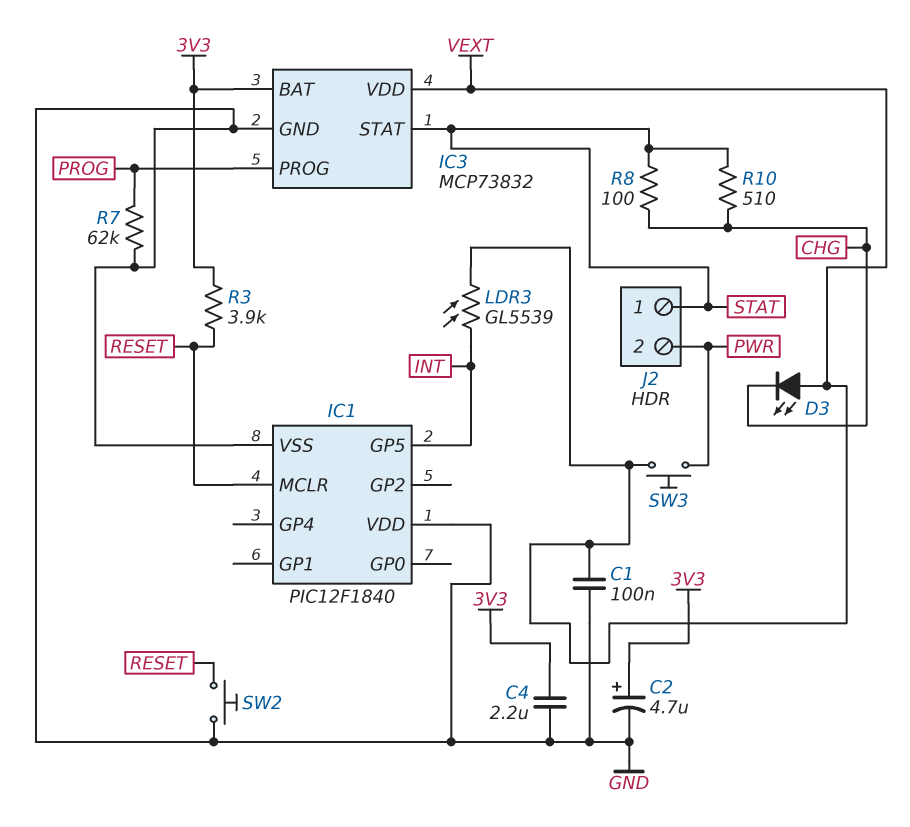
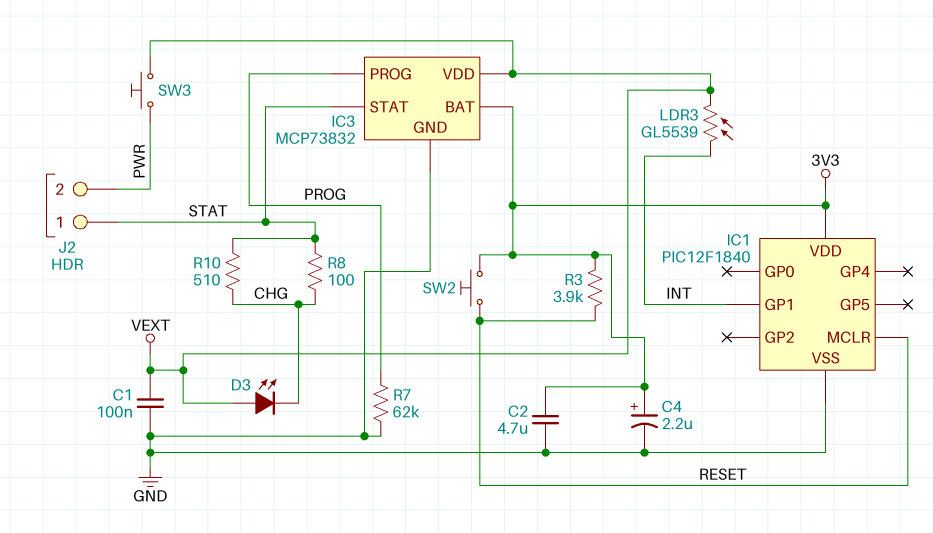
C2: 4.7uF (plus 3V3, minus GND) -> 4.7uF (3V3, GND)
C4: 2.2uF (3V3, GND) -> 2.2uF (plus 3V3, minus GND)
IC1 pin GP1: none -> INT
IC1 pin GP5: INT -> none
IC1 pin VDD: GND -> 3V3
SW2: button (GND, RESET) -> button (3V3, RESET)

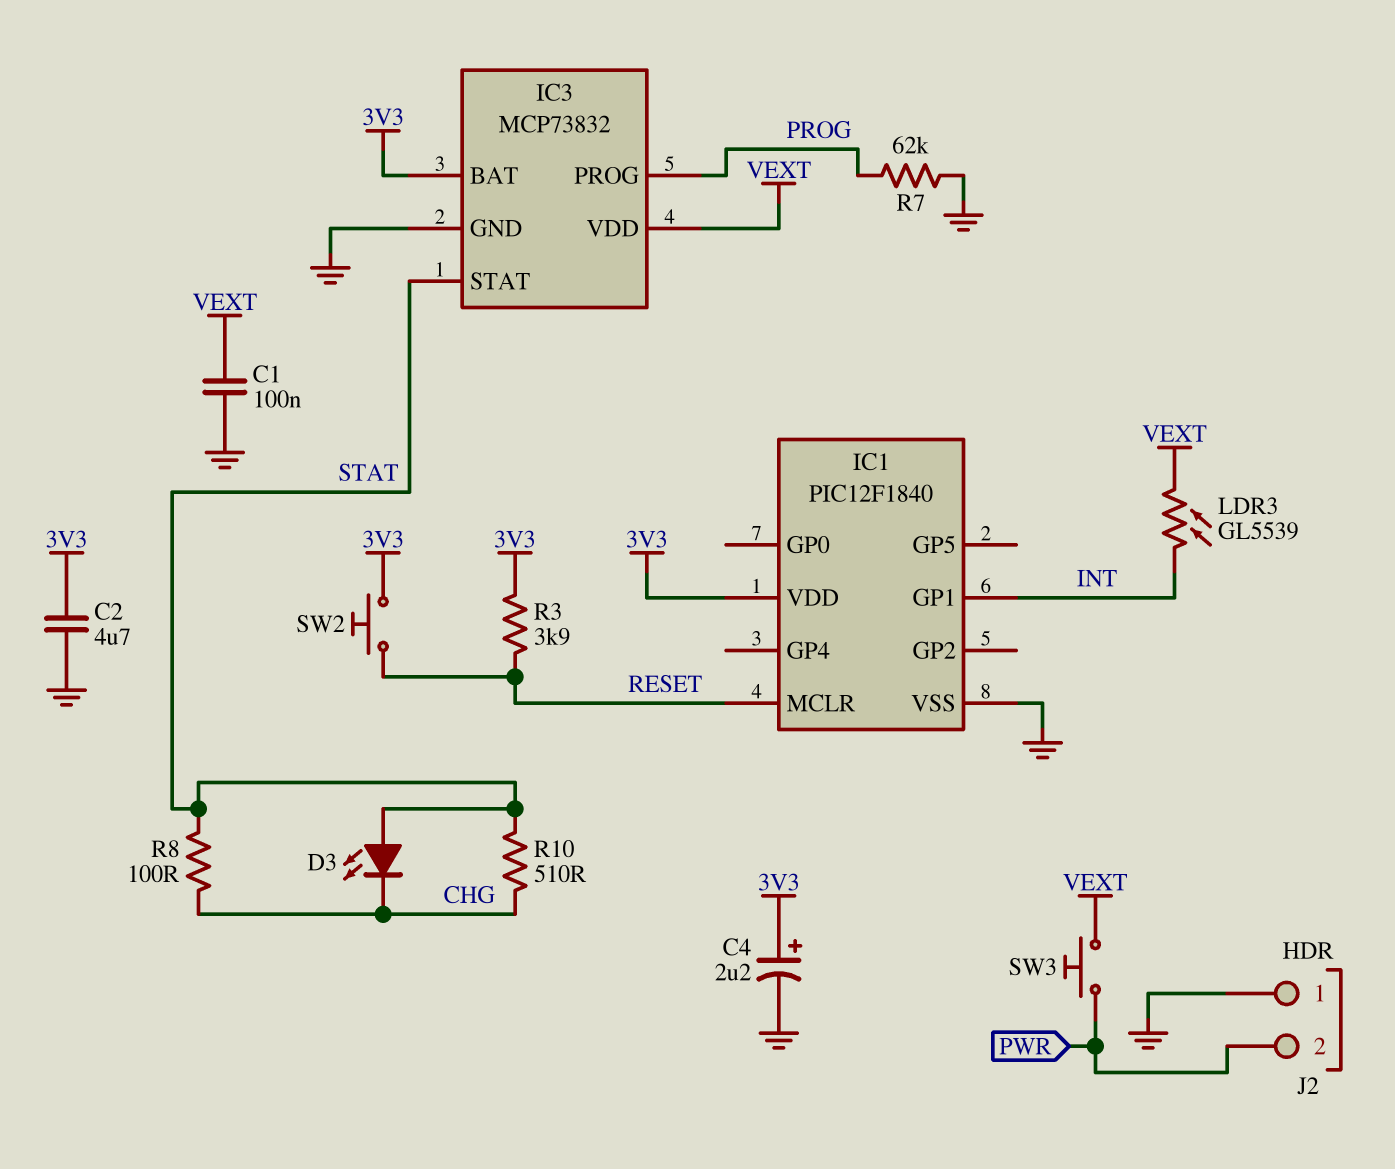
D3: LED (A VEXT, K CHG) -> LED (A STAT, K CHG)
J2 pin 1: STAT -> GND

